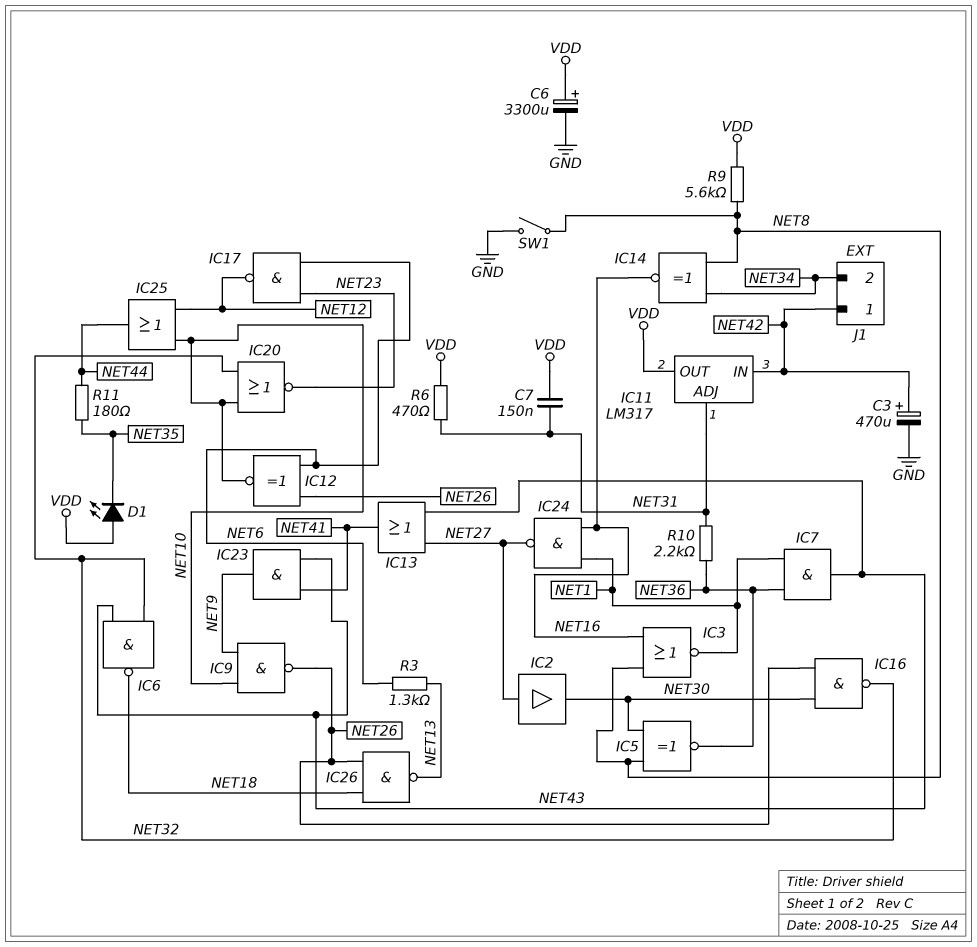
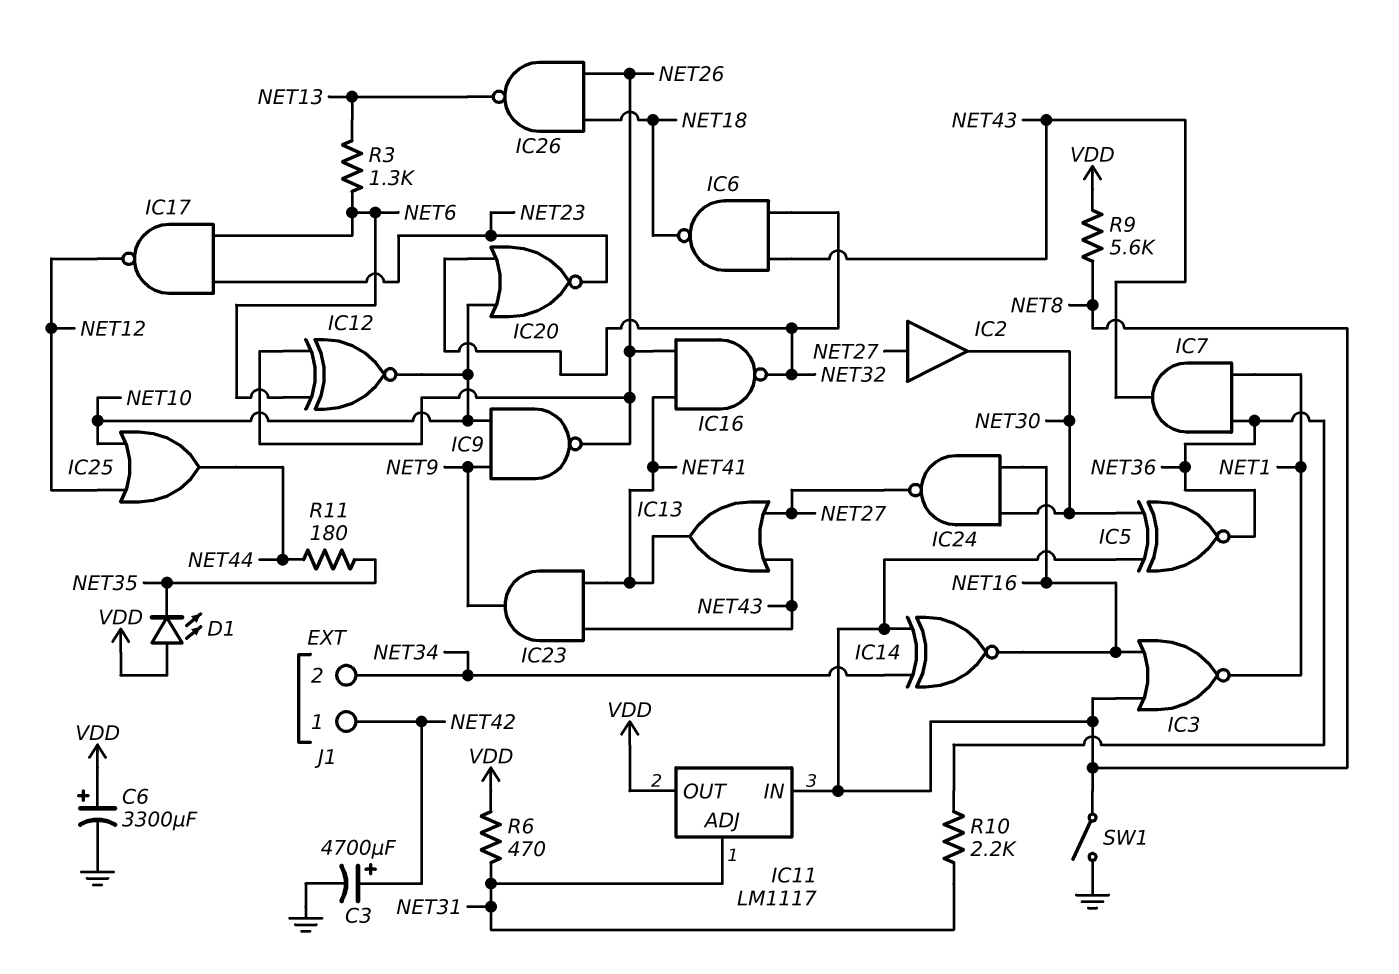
C3: 470uF (plus NET42, minus GND) -> 4700uF (plus NET42, minus GND)
C7: 150nF (NET31, VDD) -> none
IC11: LM317 -> LM1117
IC11 pin IN: NET42 -> NET8
IC16: NAND (in NET26, in NET30, out NET32) -> NAND (in NET26, in NET41, out NET32)
IC24: NAND (in NET1, in NET16, out NET27) -> NAND (in NET16, in NET30, out NET27)

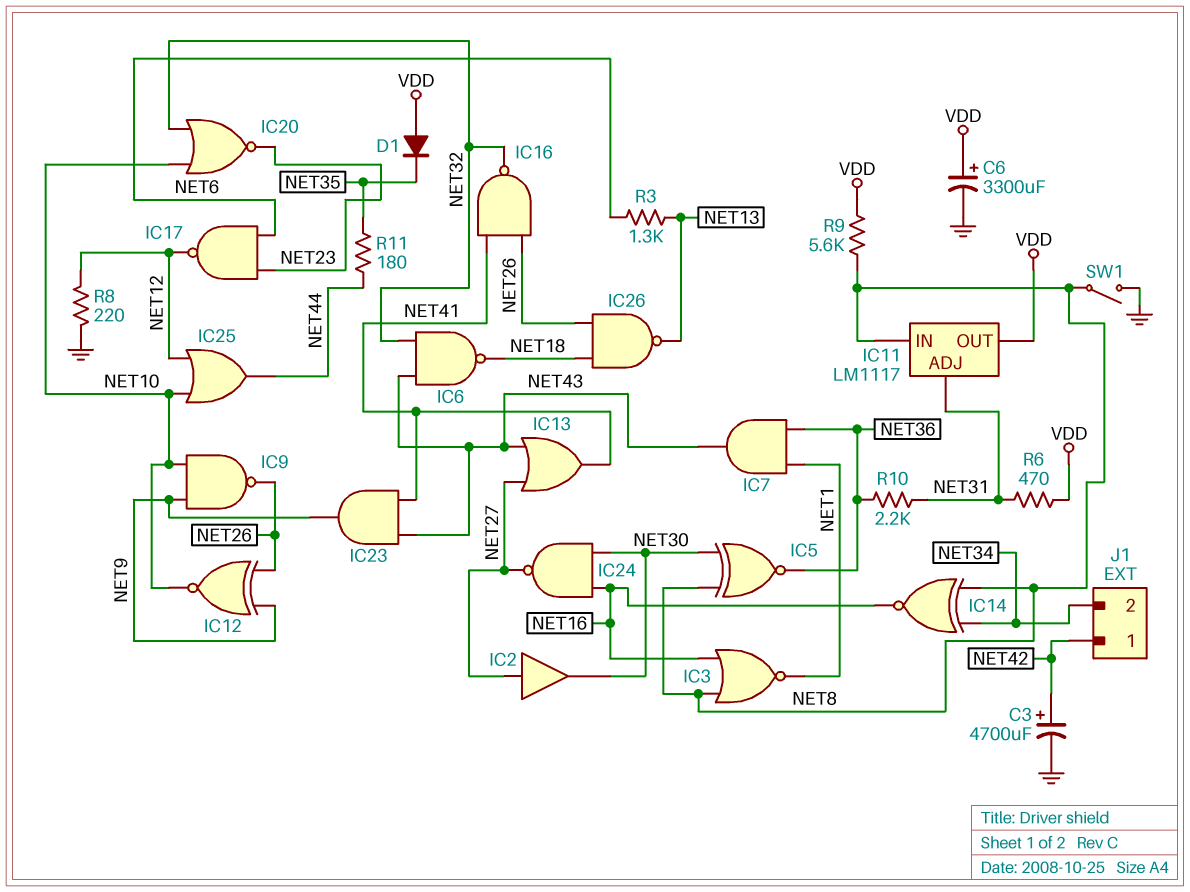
D1: LED (A VDD, K NET35) -> diode (A VDD, K NET35)
IC12: XNOR (in NET6, in NET26, out NET10) -> XNOR (in NET9, in NET26, out NET10)
R8: none -> 220 (GND, NET12)

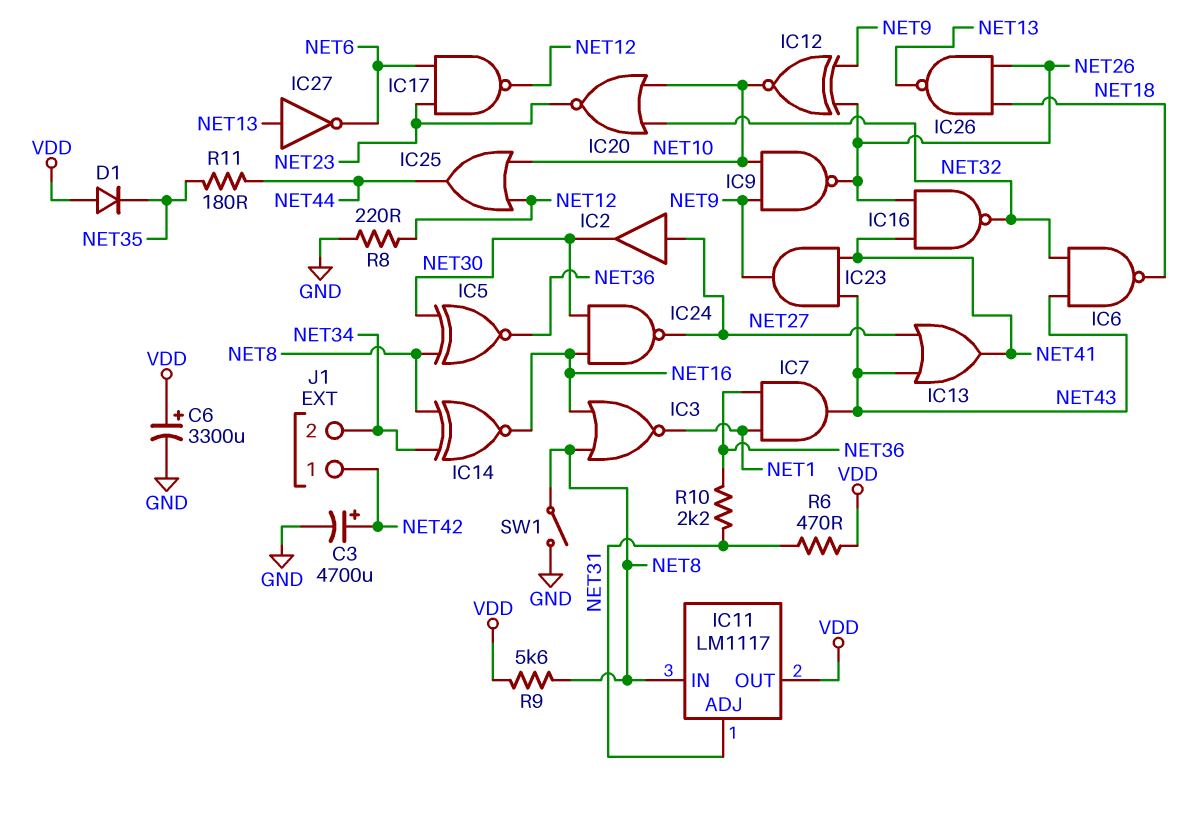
IC27: none -> NOT (in NET13, out NET6)
R3: 1.3k (NET6, NET13) -> none

